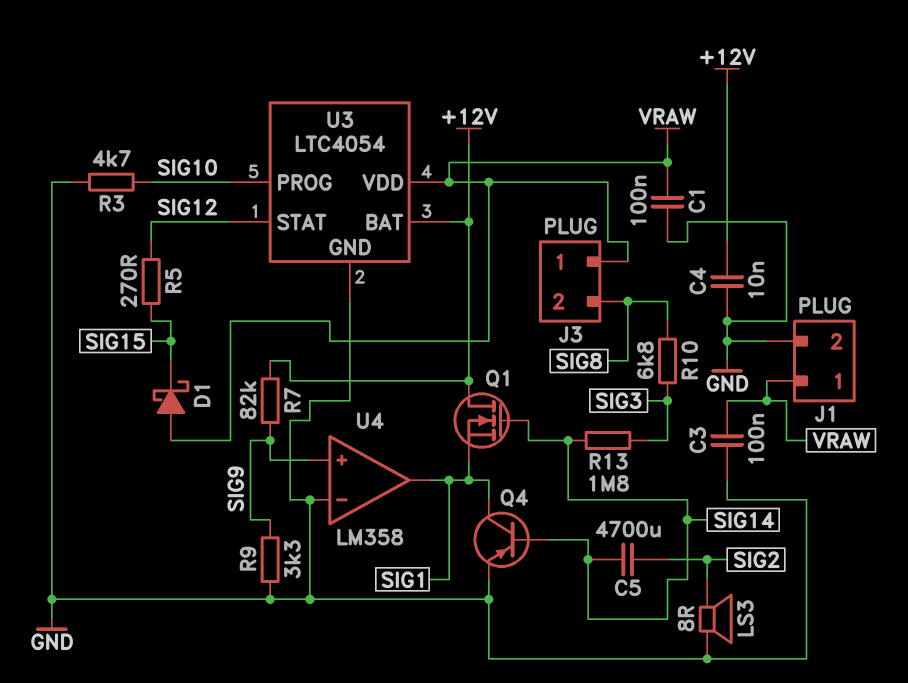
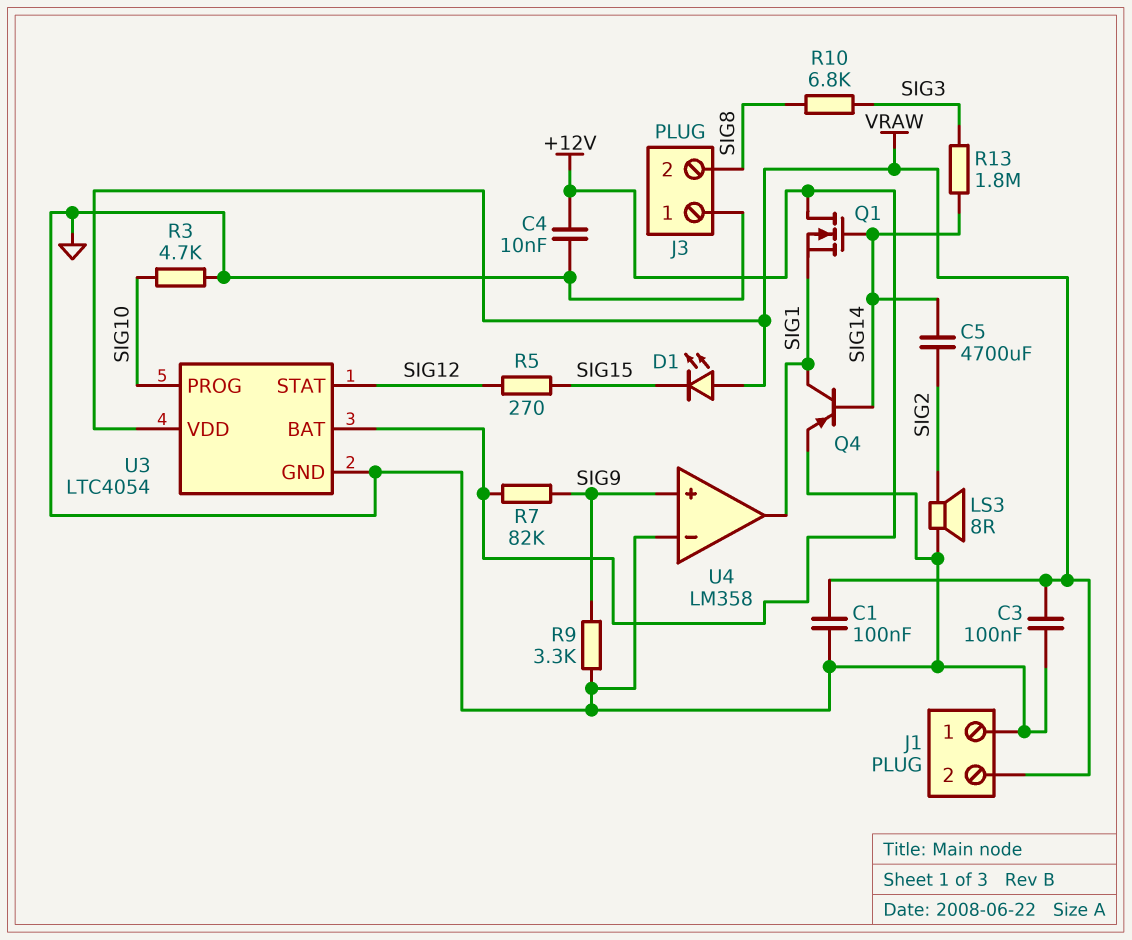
D1: schottky (A VRAW, K SIG15) -> LED (A VRAW, K SIG15)
J1 pin 1: VRAW -> GND
J1 pin 2: GND -> VRAW
J3 pin 1: VRAW -> GND

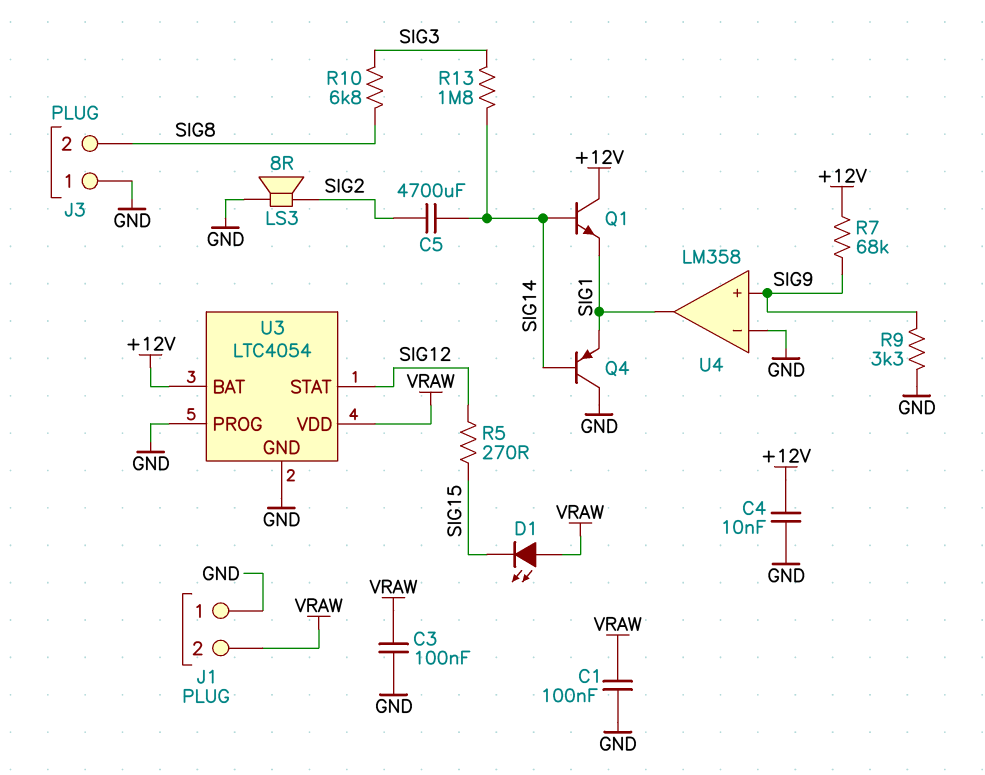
Q1: NMOS (G SIG14, D +12V, S SIG1) -> NPN (B SIG14, C +12V, E SIG1)
Q4: PNP (B SIG14, C SIG1, E GND) -> PNP (B SIG14, C GND, E SIG1)
R3: 4.7k (GND, SIG10) -> none
R7: 82k (+12V, SIG9) -> 68k (+12V, SIG9)
U3 pin PROG: SIG10 -> GND

